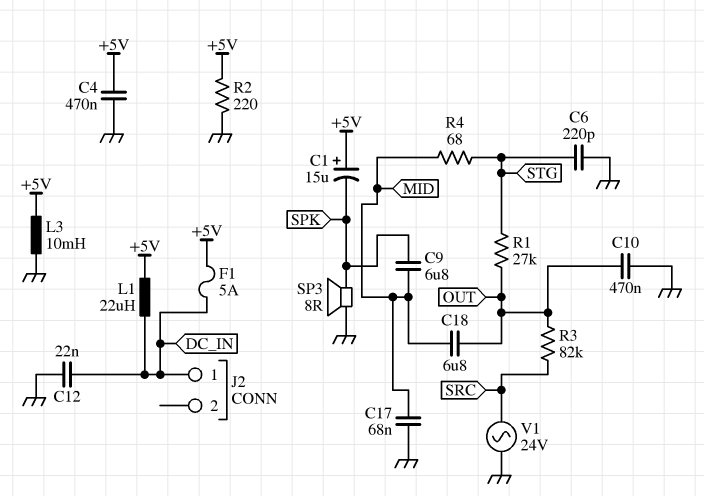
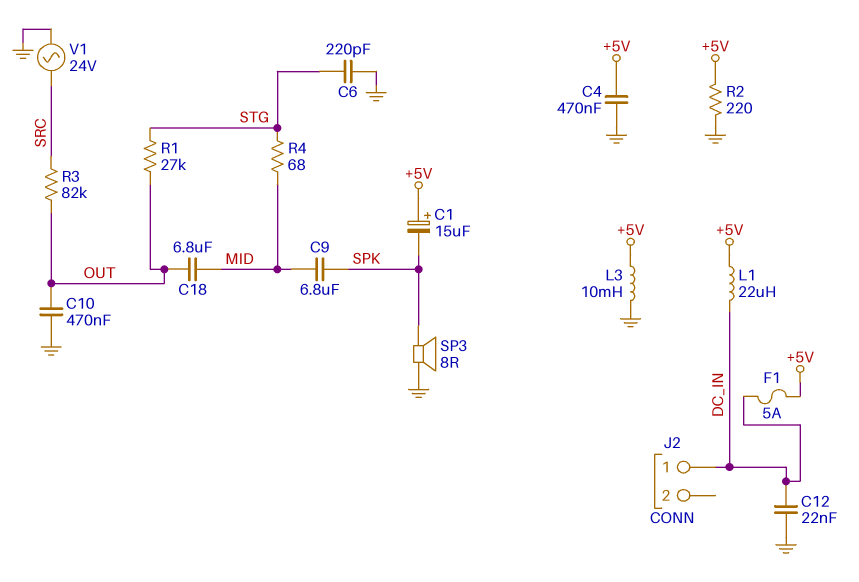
C17: 68nF (GND, MID) -> none

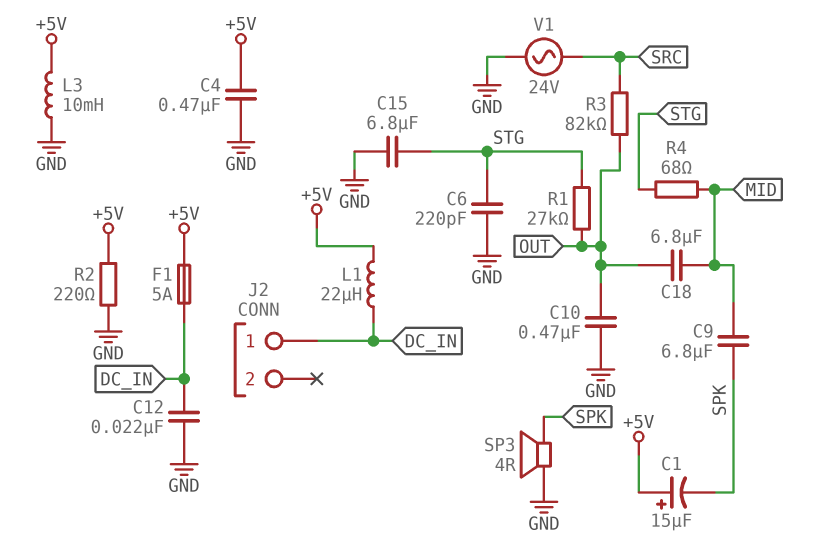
C15: none -> 6.8uF (GND, STG)
SP3: speaker 8R (GND, SPK) -> speaker 4R (GND, SPK)

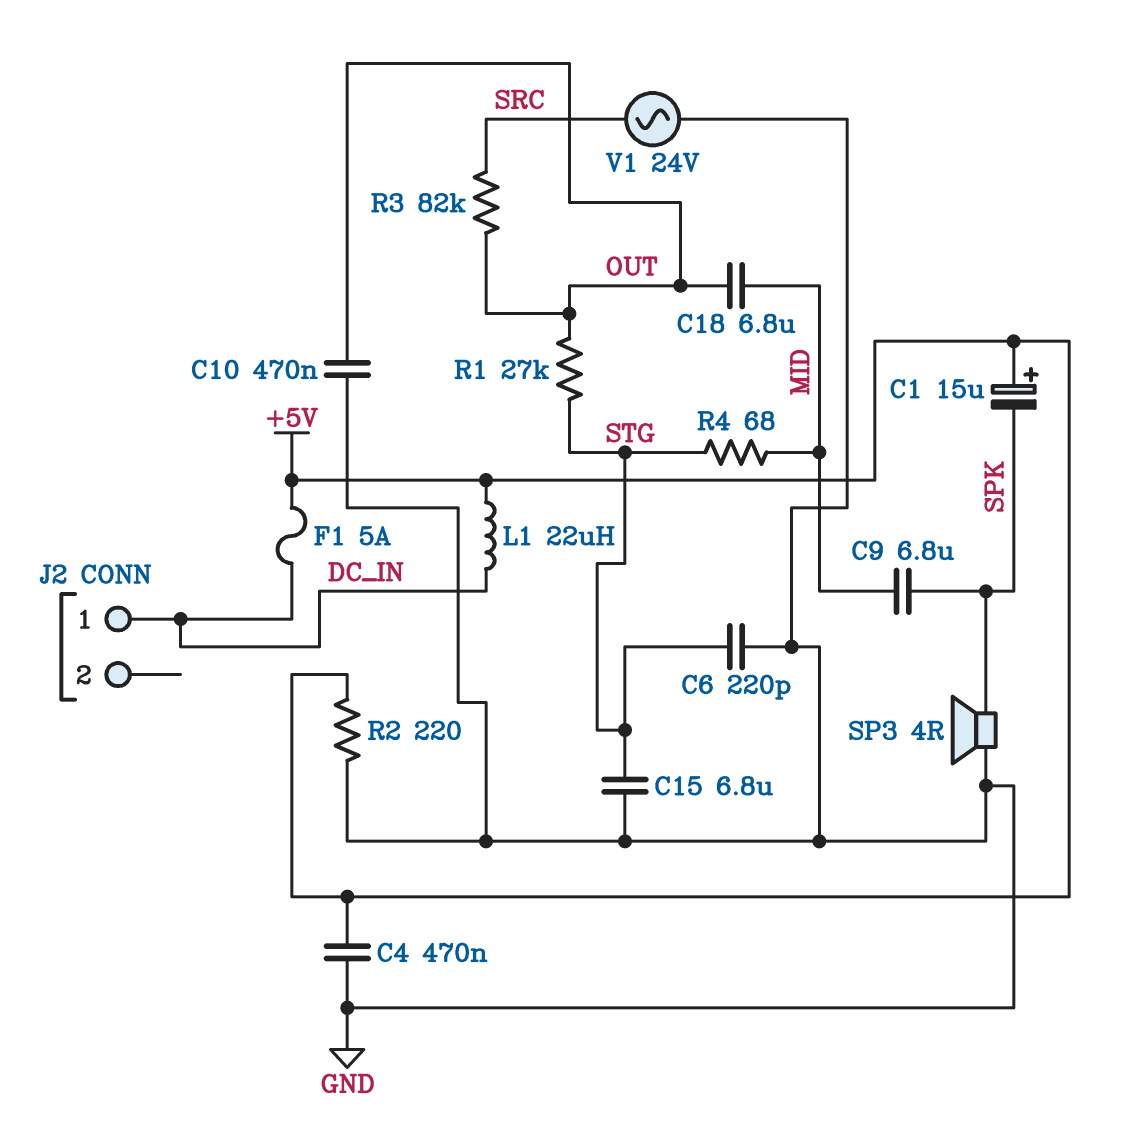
C12: 22nF (DC_IN, GND) -> none
L3: 10mH (+5V, GND) -> none

